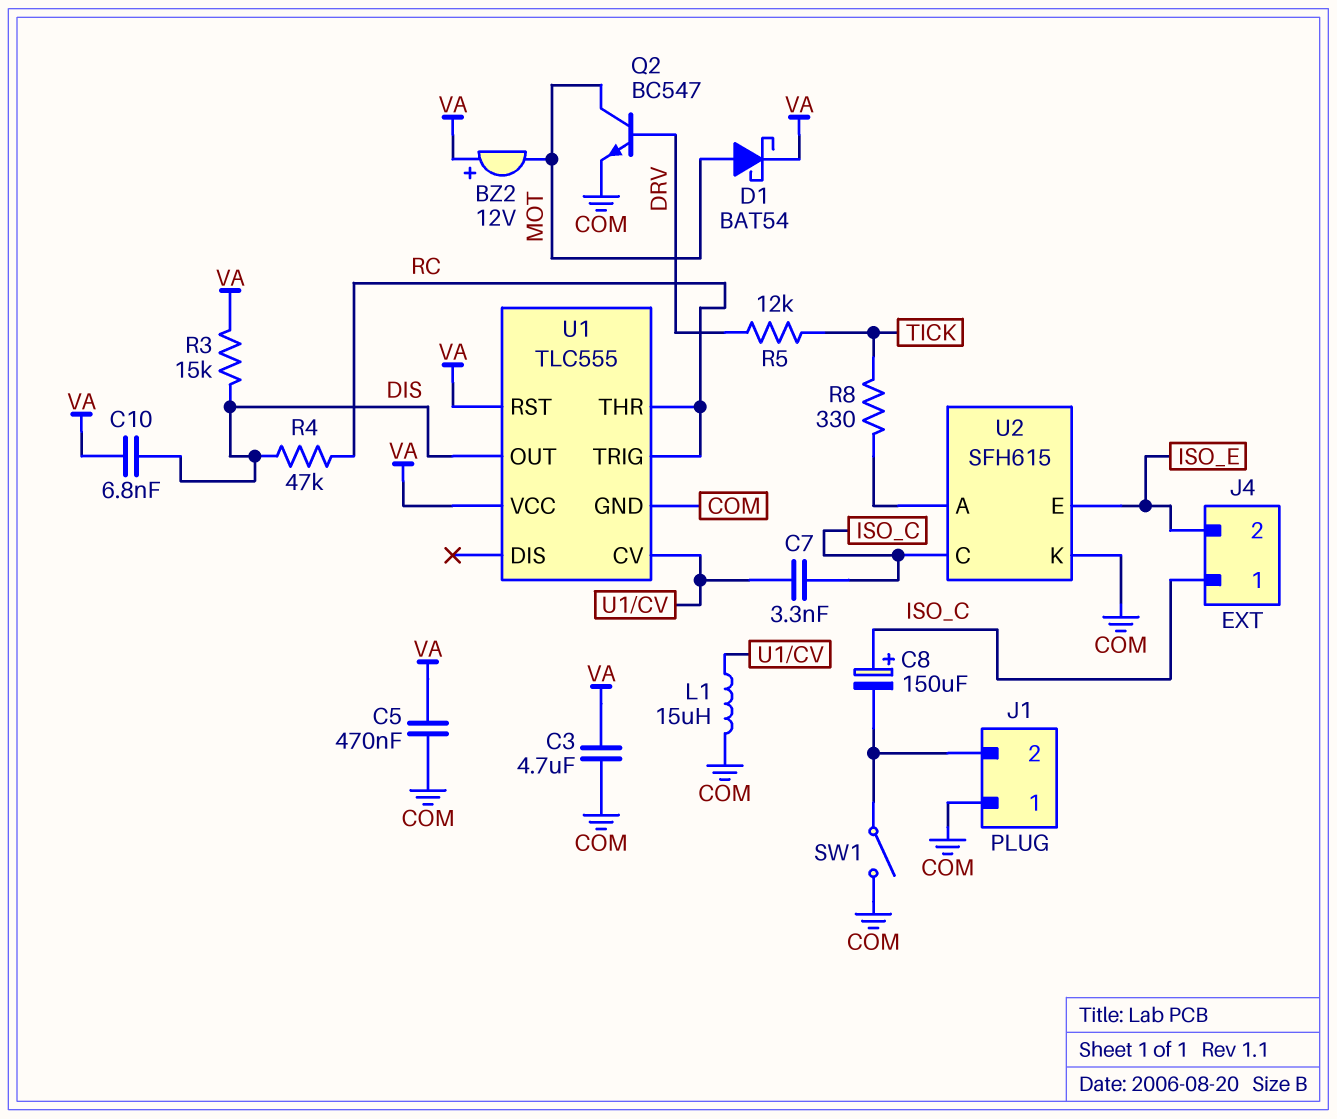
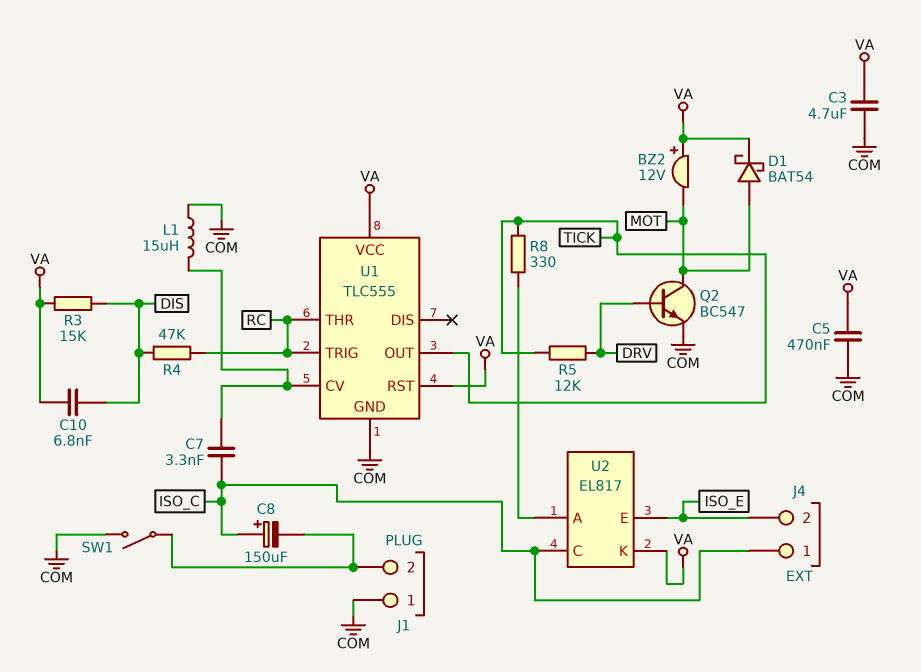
U1 pin OUT: DIS -> TICK
U2: SFH615 -> EL817
U2 pin K: COM -> VA

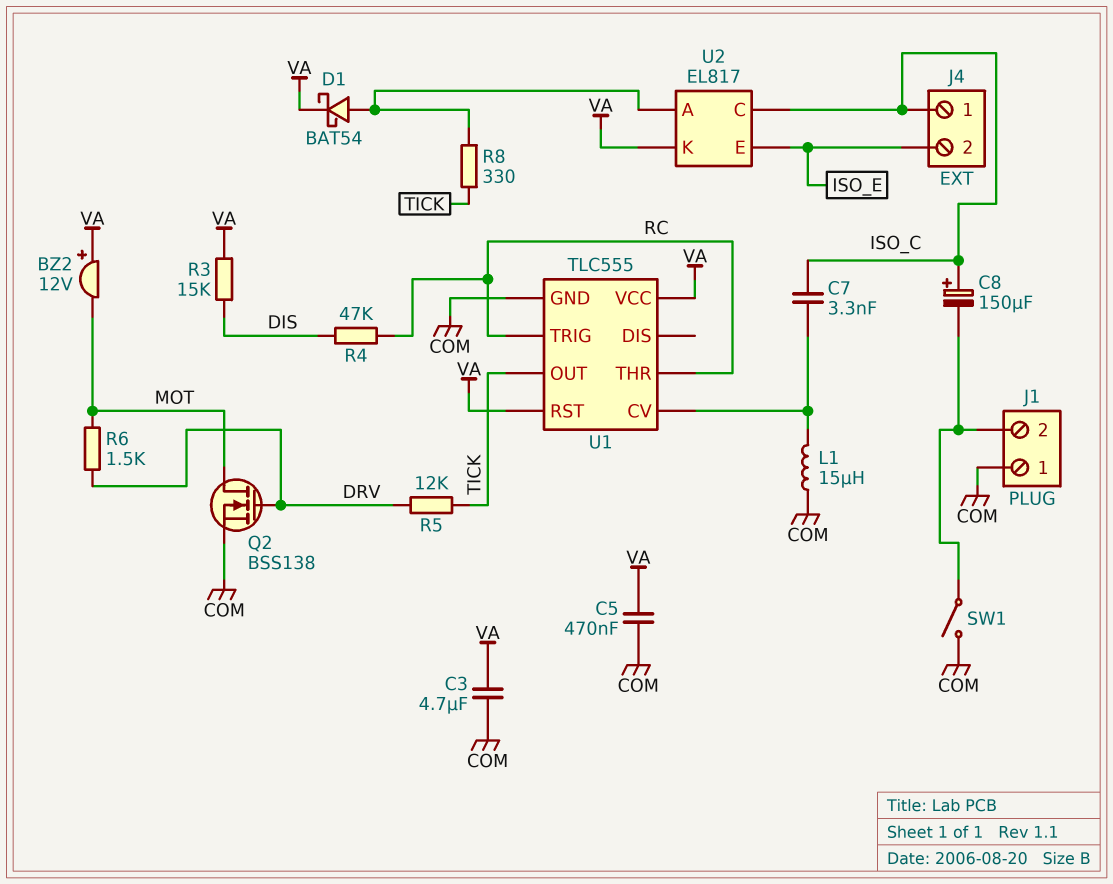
C10: 6.8nF (DIS, VA) -> none
D1: schottky BAT54 (A MOT, K VA) -> schottky BAT54 (A U2/A, K VA)
Q2: NPN BC547 (B DRV, C MOT, E COM) -> NMOS BSS138 (G DRV, D MOT, S COM)
R6: none -> 1.5k (DRV, MOT)

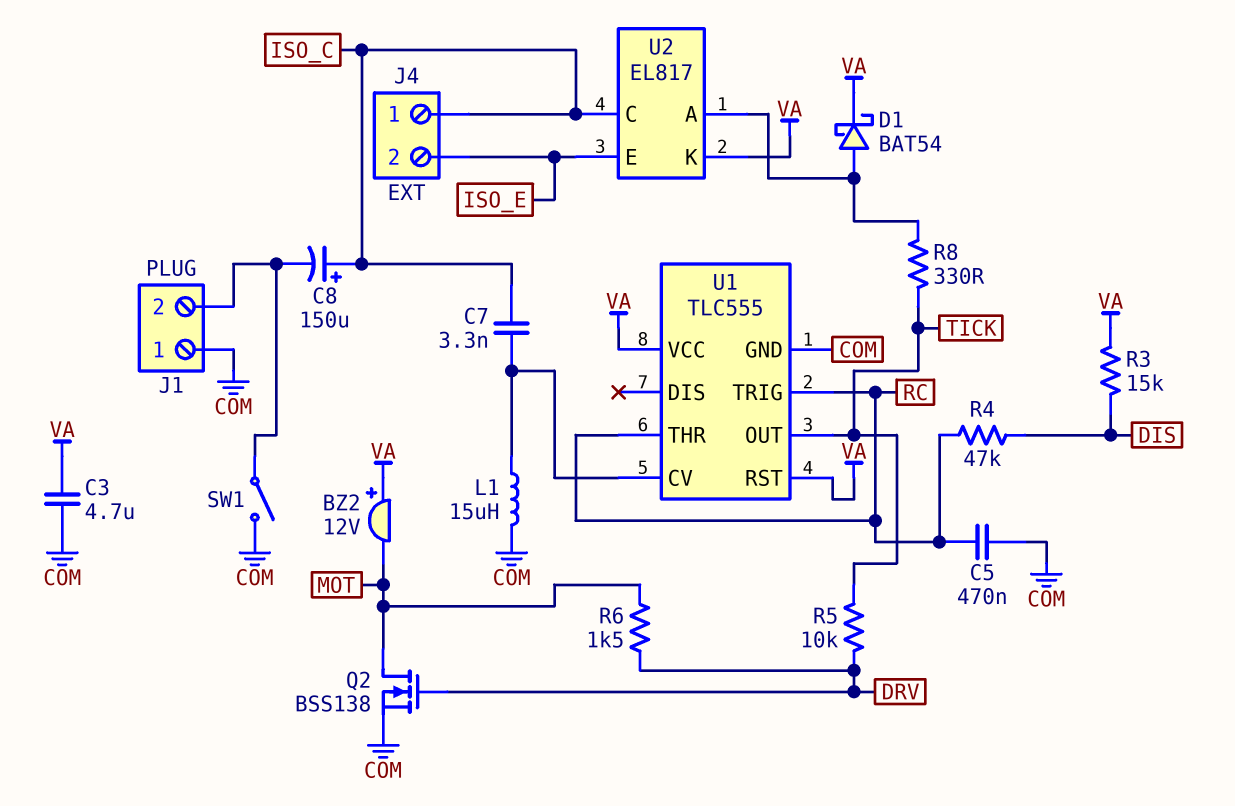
C5: 470nF (COM, VA) -> 470nF (COM, RC)
R5: 12k (DRV, TICK) -> 10k (DRV, TICK)

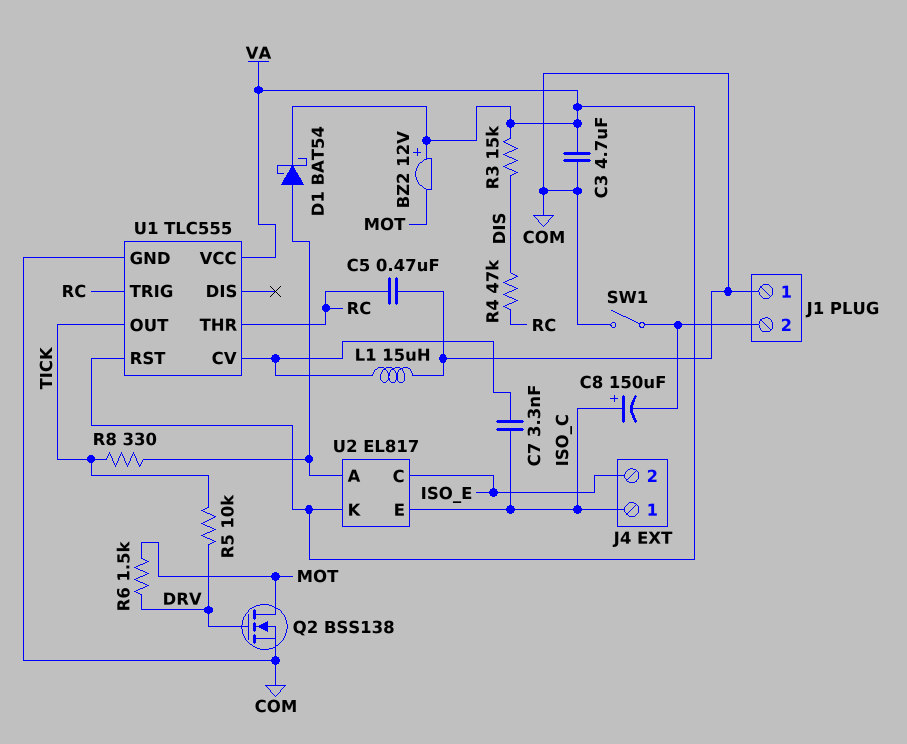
U2 pin C: ISO_C -> ISO_E
U2 pin E: ISO_E -> ISO_C

